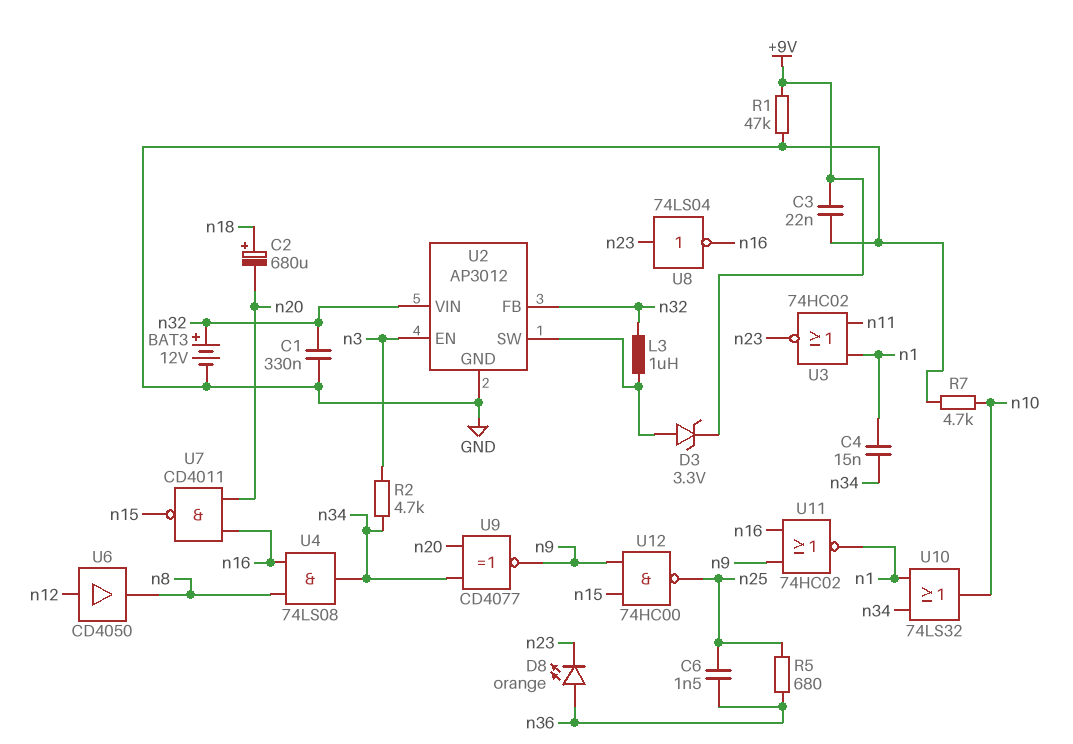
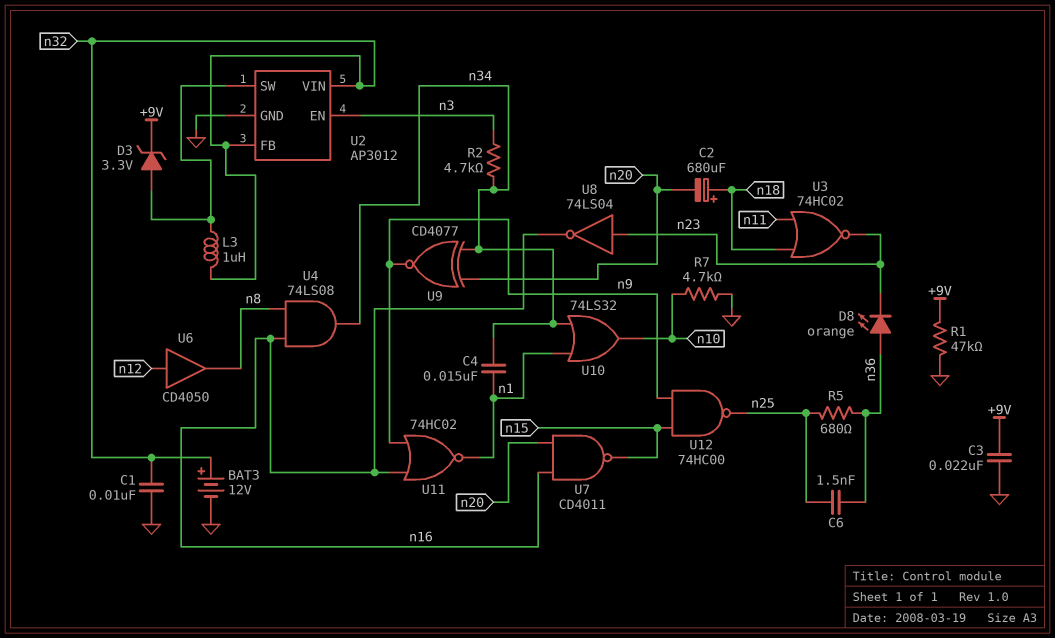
C1: 330nF (GND, n32) -> 10nF (GND, n32)
U3: NOR 74HC02 (in n1, in n11, out n23) -> NOR 74HC02 (in n11, in n18, out n23)

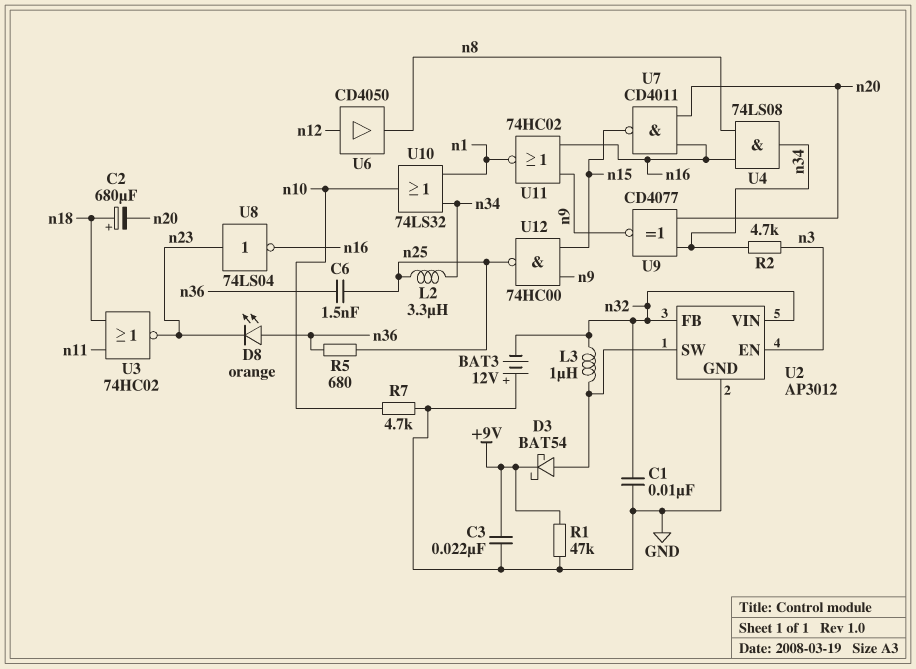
BAT3: 12V (plus n32, minus GND) -> 12V (plus GND, minus n32)
C4: 15nF (n1, n34) -> none
D3: zener 3.3V (A U2/SW, K +9V) -> schottky BAT54 (A U2/SW, K +9V)
L2: none -> 3.3uH (n25, n34)

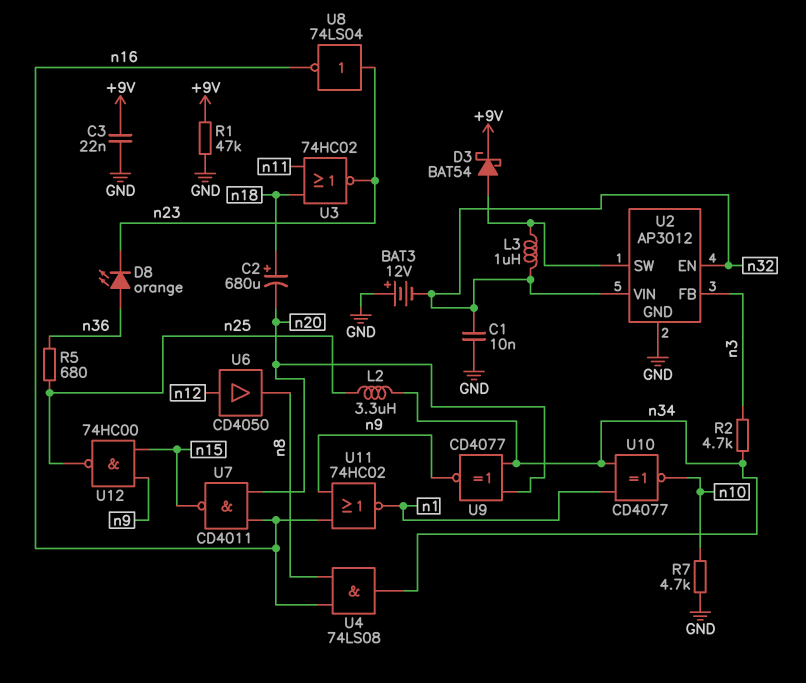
C6: 1.5nF (n25, n36) -> none
U2 pin EN: n3 -> n32
U2 pin FB: n32 -> n3
U10: OR 74LS32 (in n1, in n34, out n10) -> XNOR CD4077 (in n1, in n34, out n10)

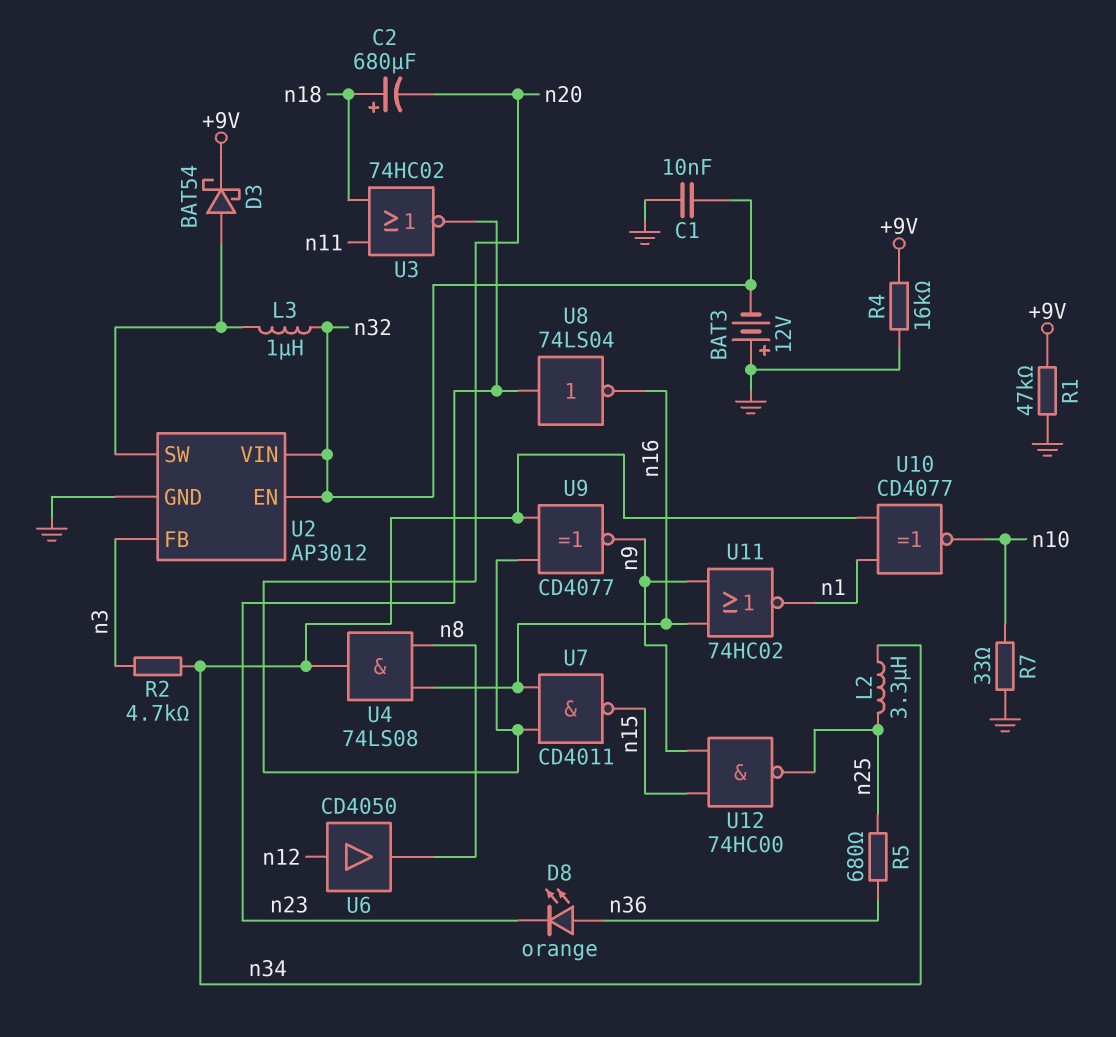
C3: 22nF (+9V, GND) -> none
R4: none -> 16k (+9V, GND)
R7: 4.7k (GND, n10) -> 33 (GND, n10)

